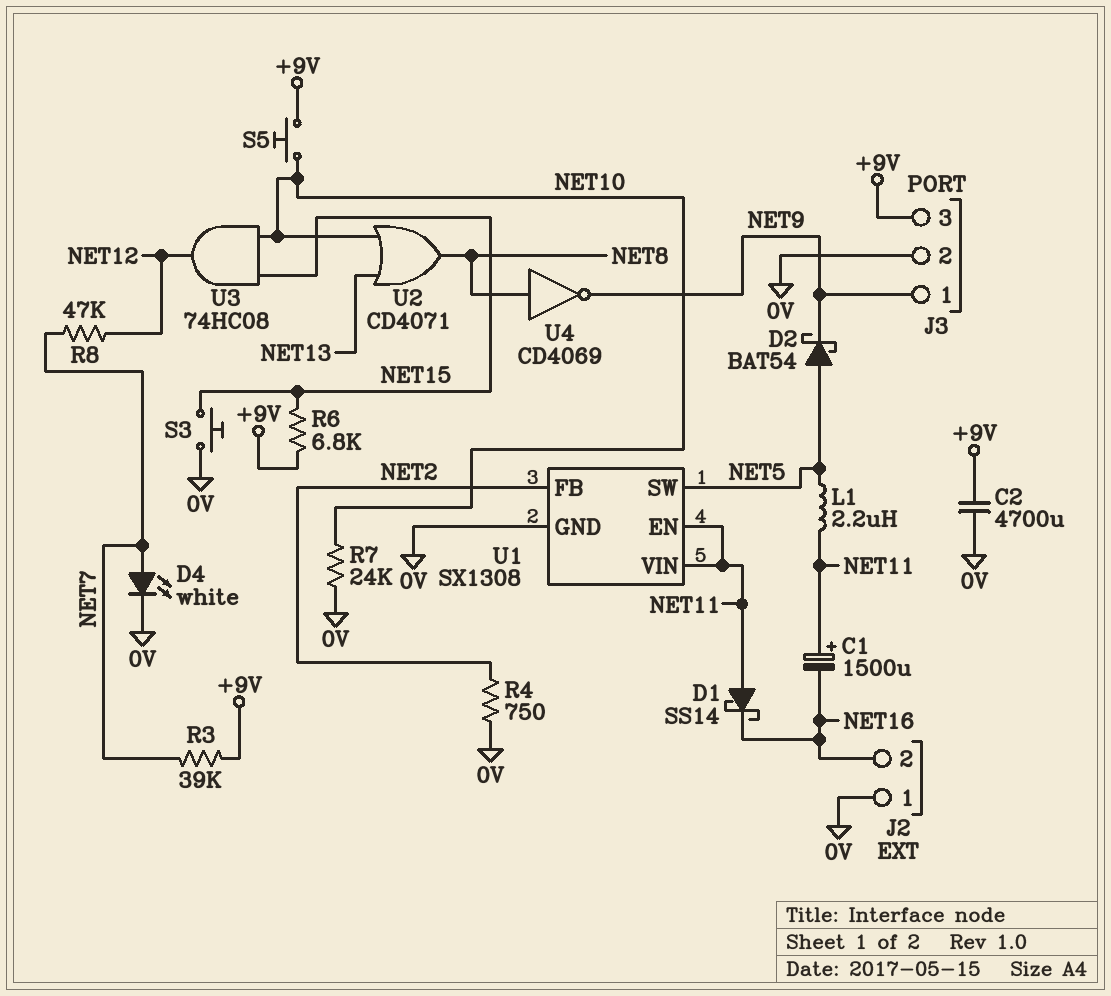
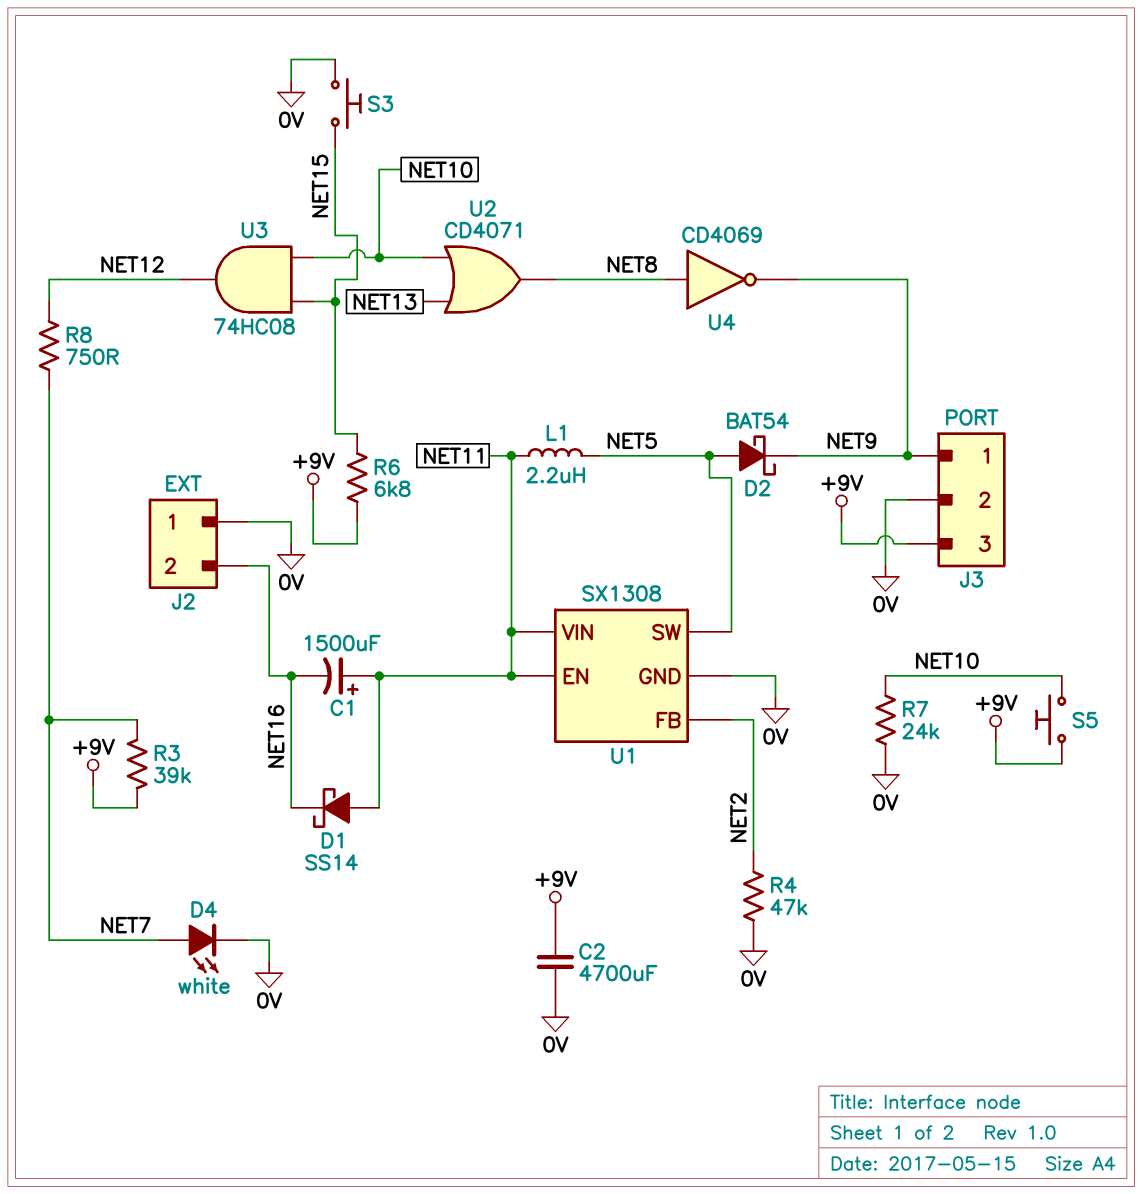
R4: 750 (0V, NET2) -> 47k (0V, NET2)
R8: 47k (NET7, NET12) -> 750 (NET7, NET12)

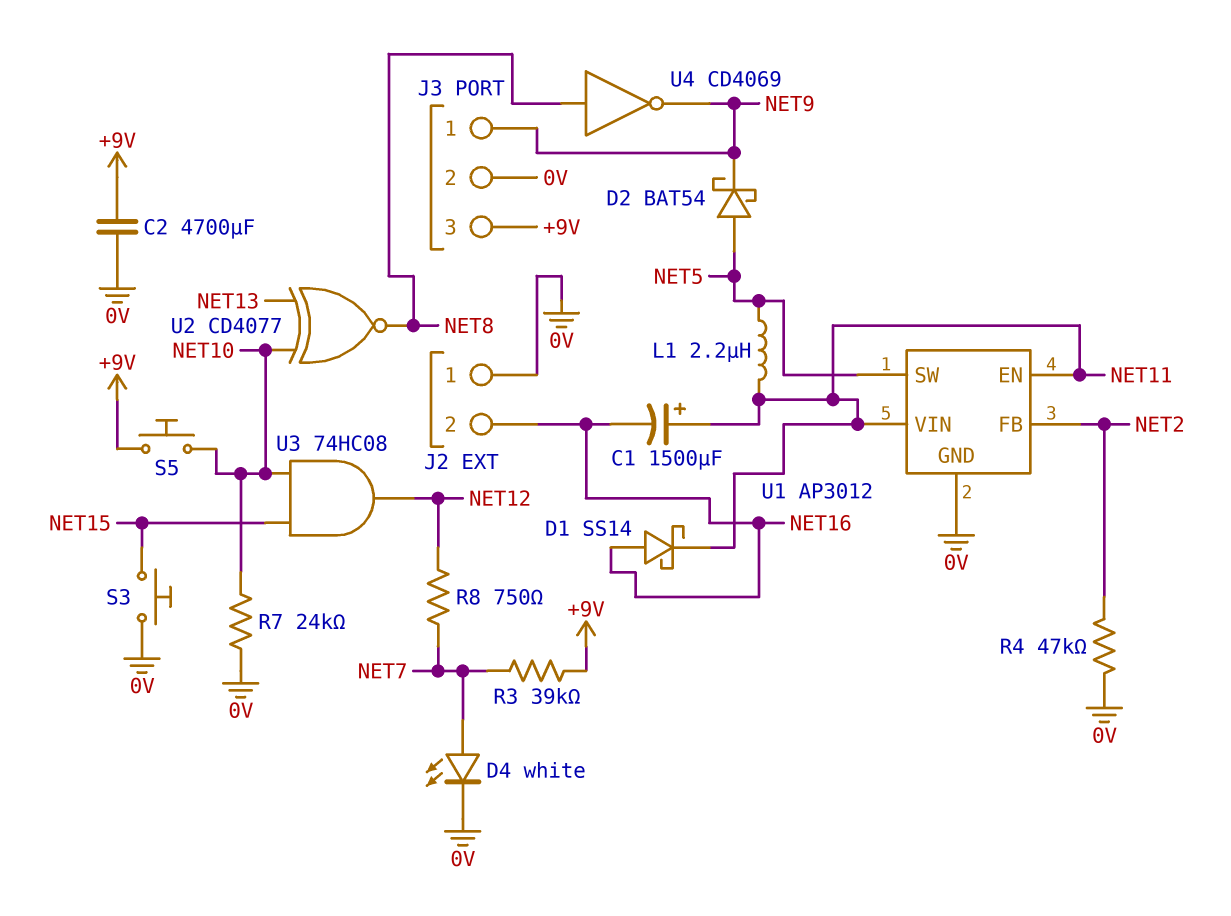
D1: schottky SS14 (A NET11, K NET16) -> schottky SS14 (A NET16, K NET11)
R6: 6.8k (+9V, NET15) -> none
U1: SX1308 -> AP3012
U2: OR CD4071 (in NET10, in NET13, out NET8) -> XNOR CD4077 (in NET10, in NET13, out NET8)

